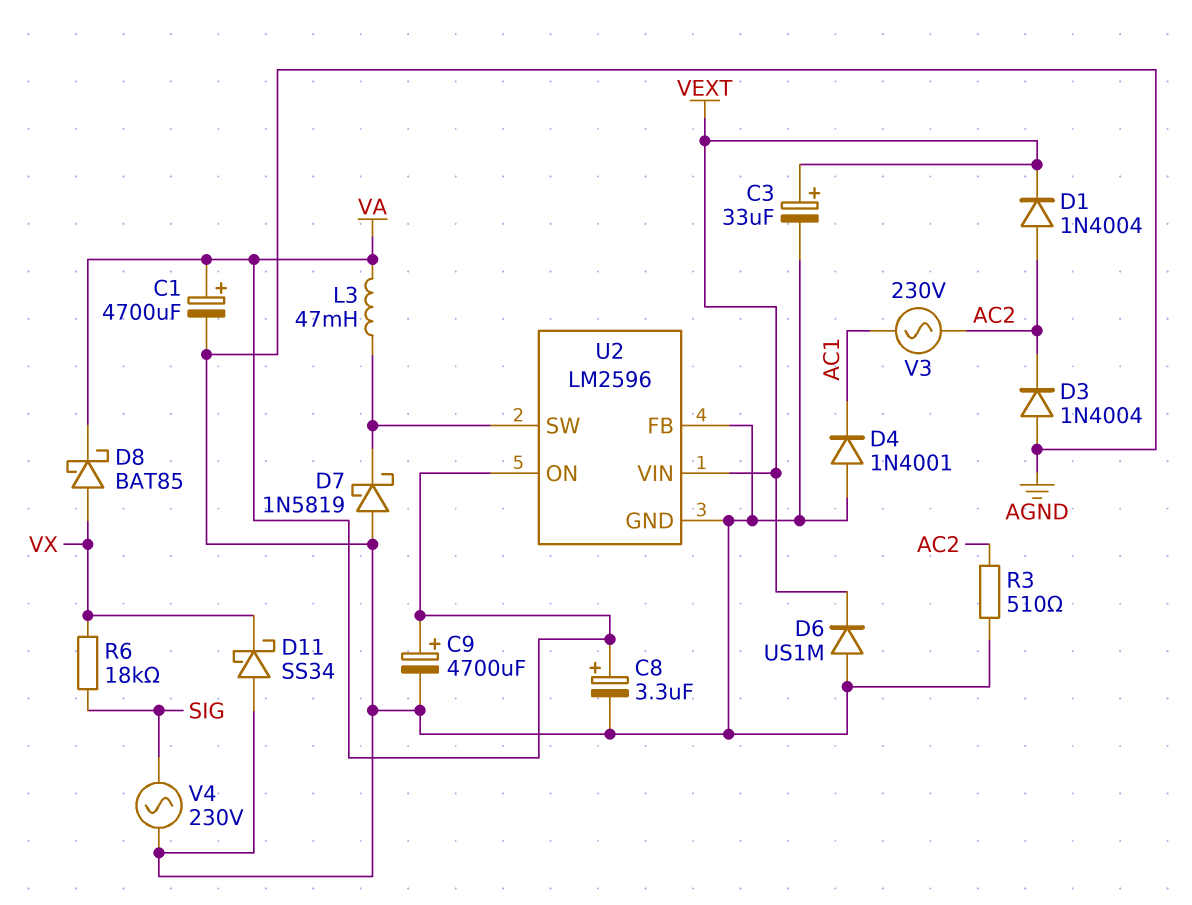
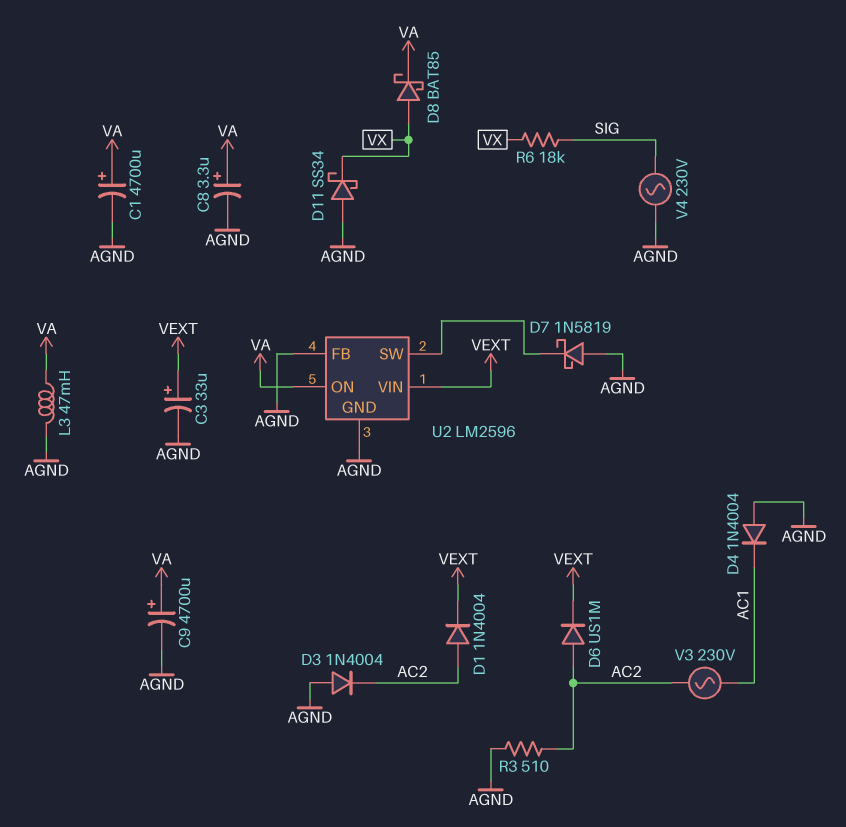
D4: diode 1N4001 (A AGND, K AC1) -> diode 1N4004 (A AGND, K AC1)
D6: diode US1M (A AGND, K VEXT) -> diode US1M (A AC2, K VEXT)
L3: 47mH (U2/SW, VA) -> 47mH (AGND, VA)

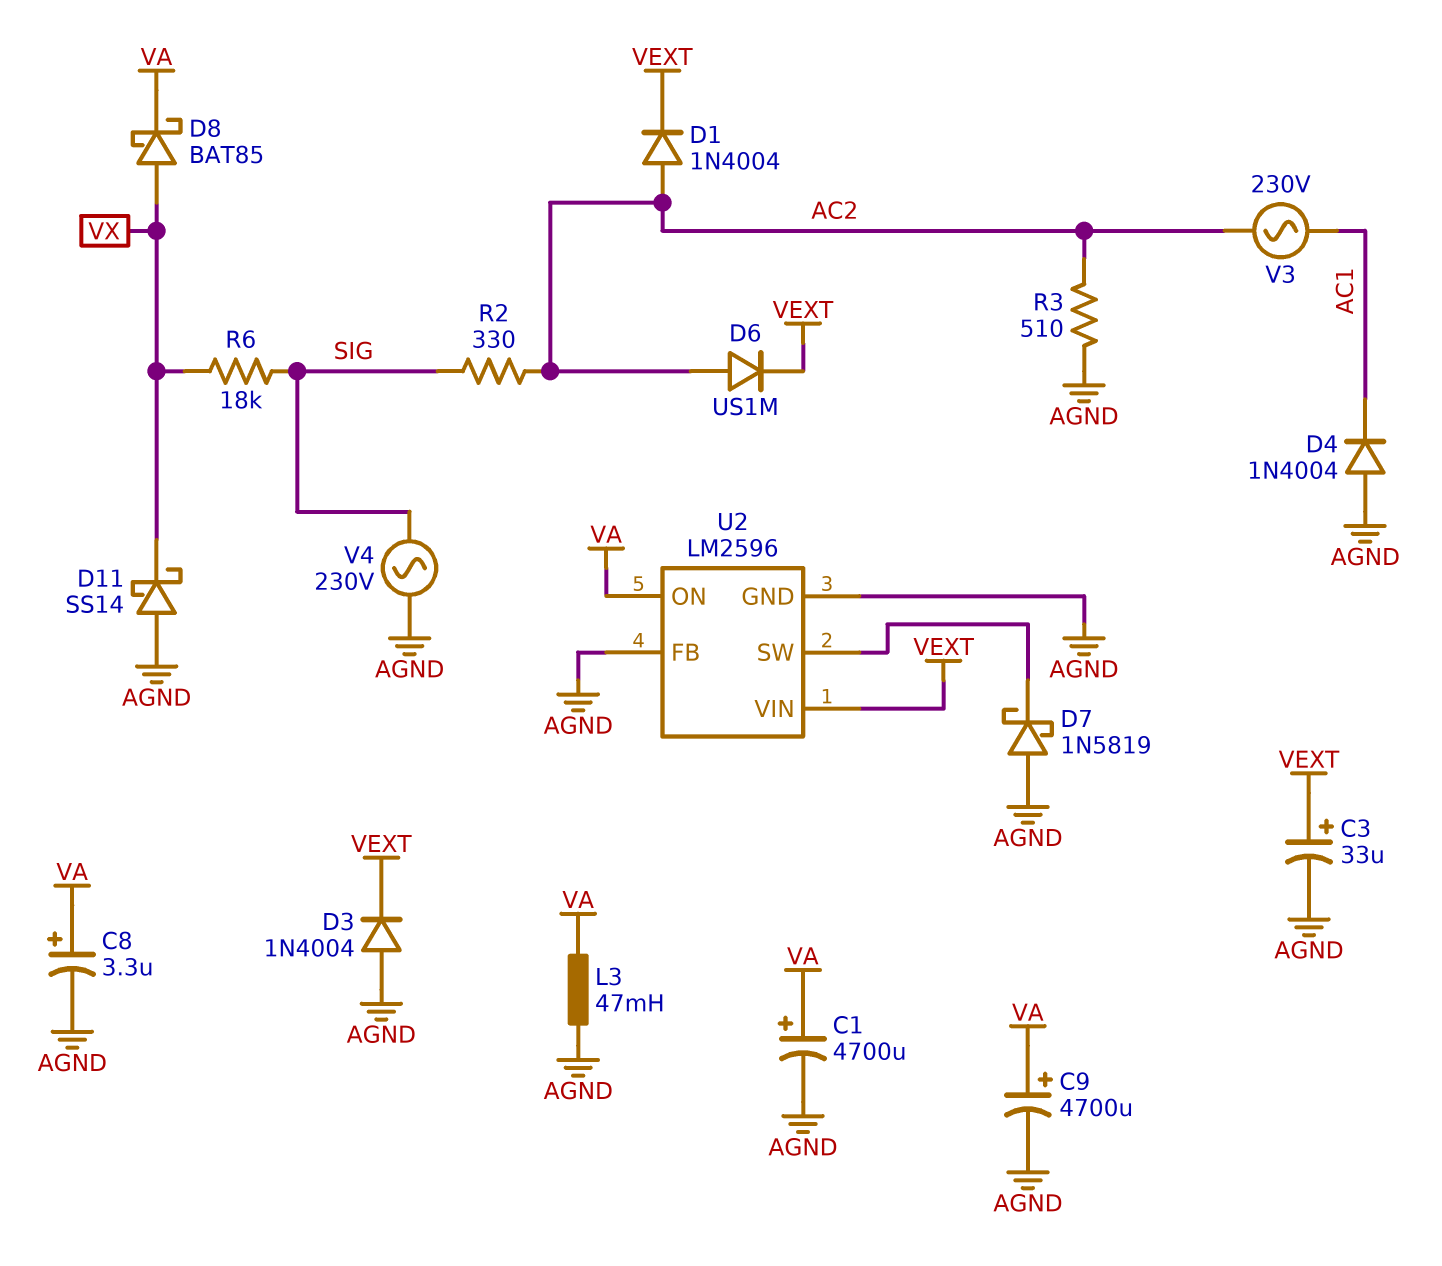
D3: diode 1N4004 (A AGND, K AC2) -> diode 1N4004 (A AGND, K VEXT)
D11: schottky SS34 (A AGND, K VX) -> schottky SS14 (A AGND, K VX)
R2: none -> 330 (AC2, SIG)

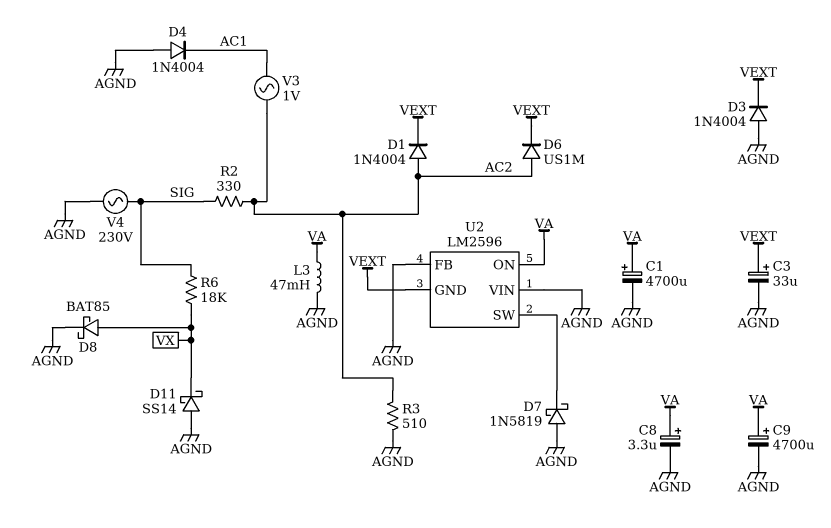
D8: schottky BAT85 (A VX, K VA) -> schottky BAT85 (A VX, K AGND)
U2 pin GND: AGND -> VEXT
U2 pin VIN: VEXT -> AGND
V3: AC 230V (AC1, AC2) -> AC 1V (AC1, AC2)

